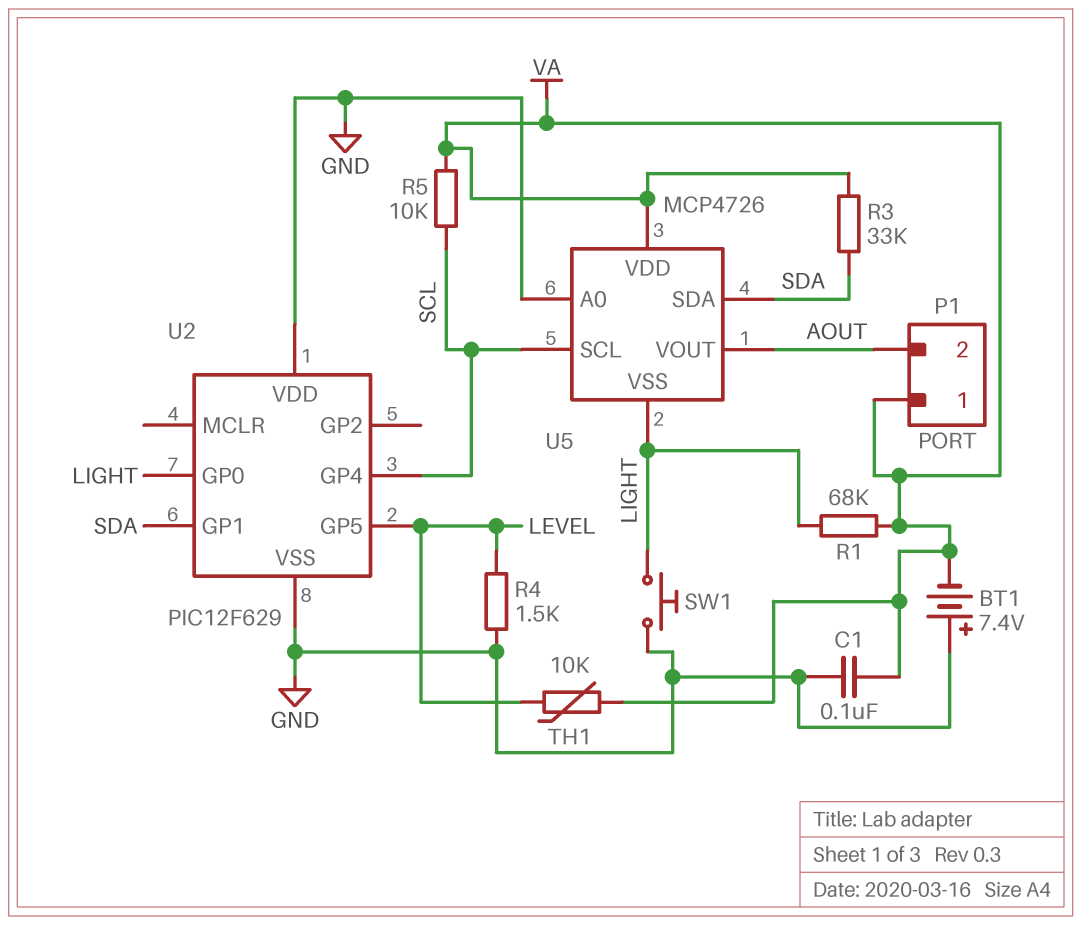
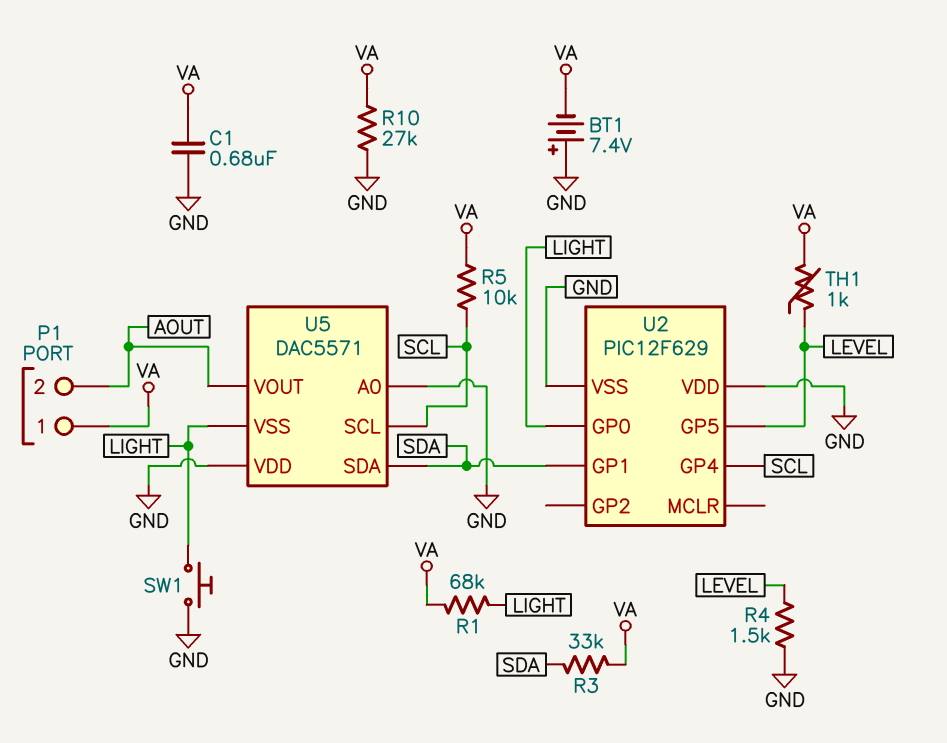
C1: 100nF (GND, VA) -> 680nF (GND, VA)
R10: none -> 27k (GND, VA)
TH1: 10k (LEVEL, VA) -> 1k (LEVEL, VA)
U5: MCP4726 -> DAC5571
U5 pin VDD: VA -> GND

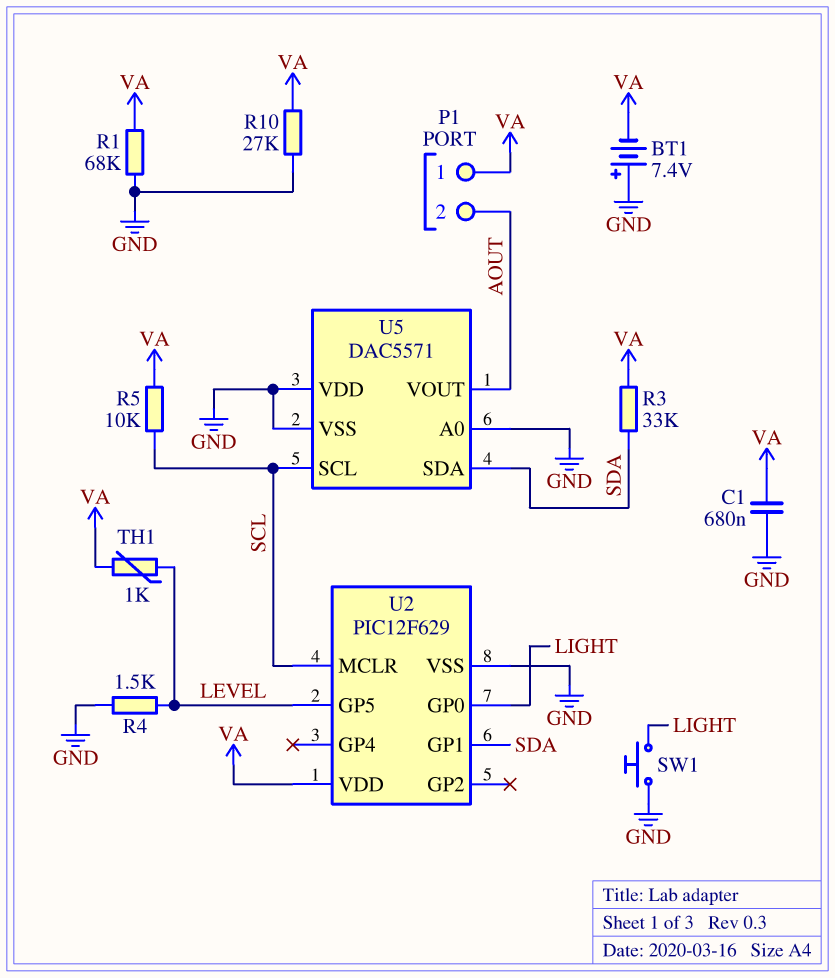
R1: 68k (LIGHT, VA) -> 68k (GND, VA)
U2 pin GP4: SCL -> none
U2 pin MCLR: none -> SCL
U2 pin VDD: GND -> VA
U5 pin VSS: LIGHT -> GND

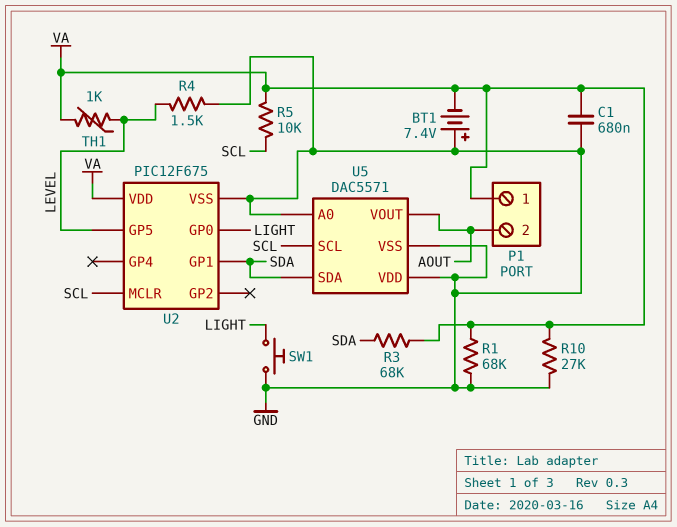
R3: 33k (SDA, VA) -> 68k (SDA, VA)
U2: PIC12F629 -> PIC12F675

